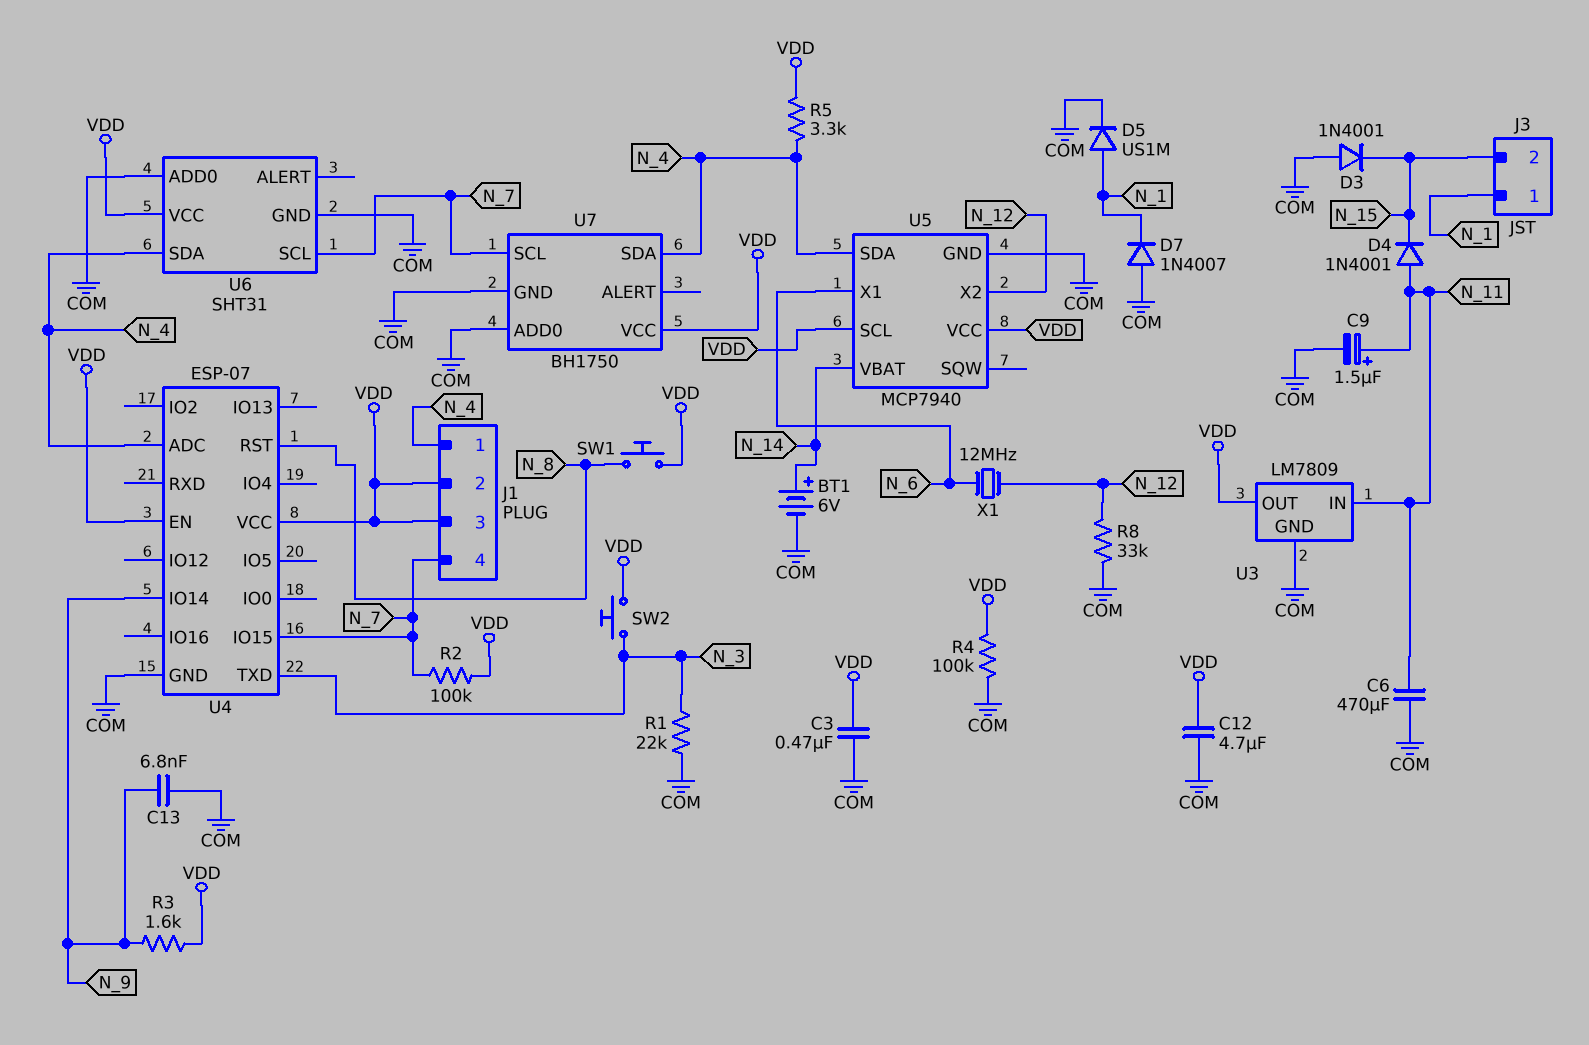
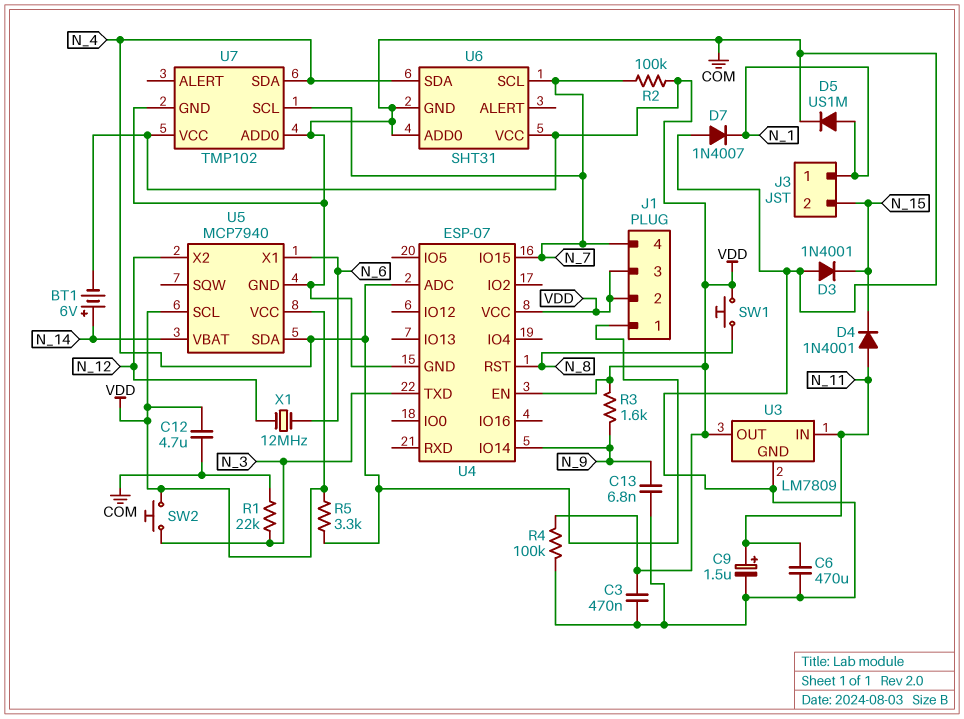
BT1: 6V (plus N_14, minus COM) -> 6V (plus N_14, minus VDD)
R8: 33k (COM, N_12) -> none
U7: BH1750 -> TMP102

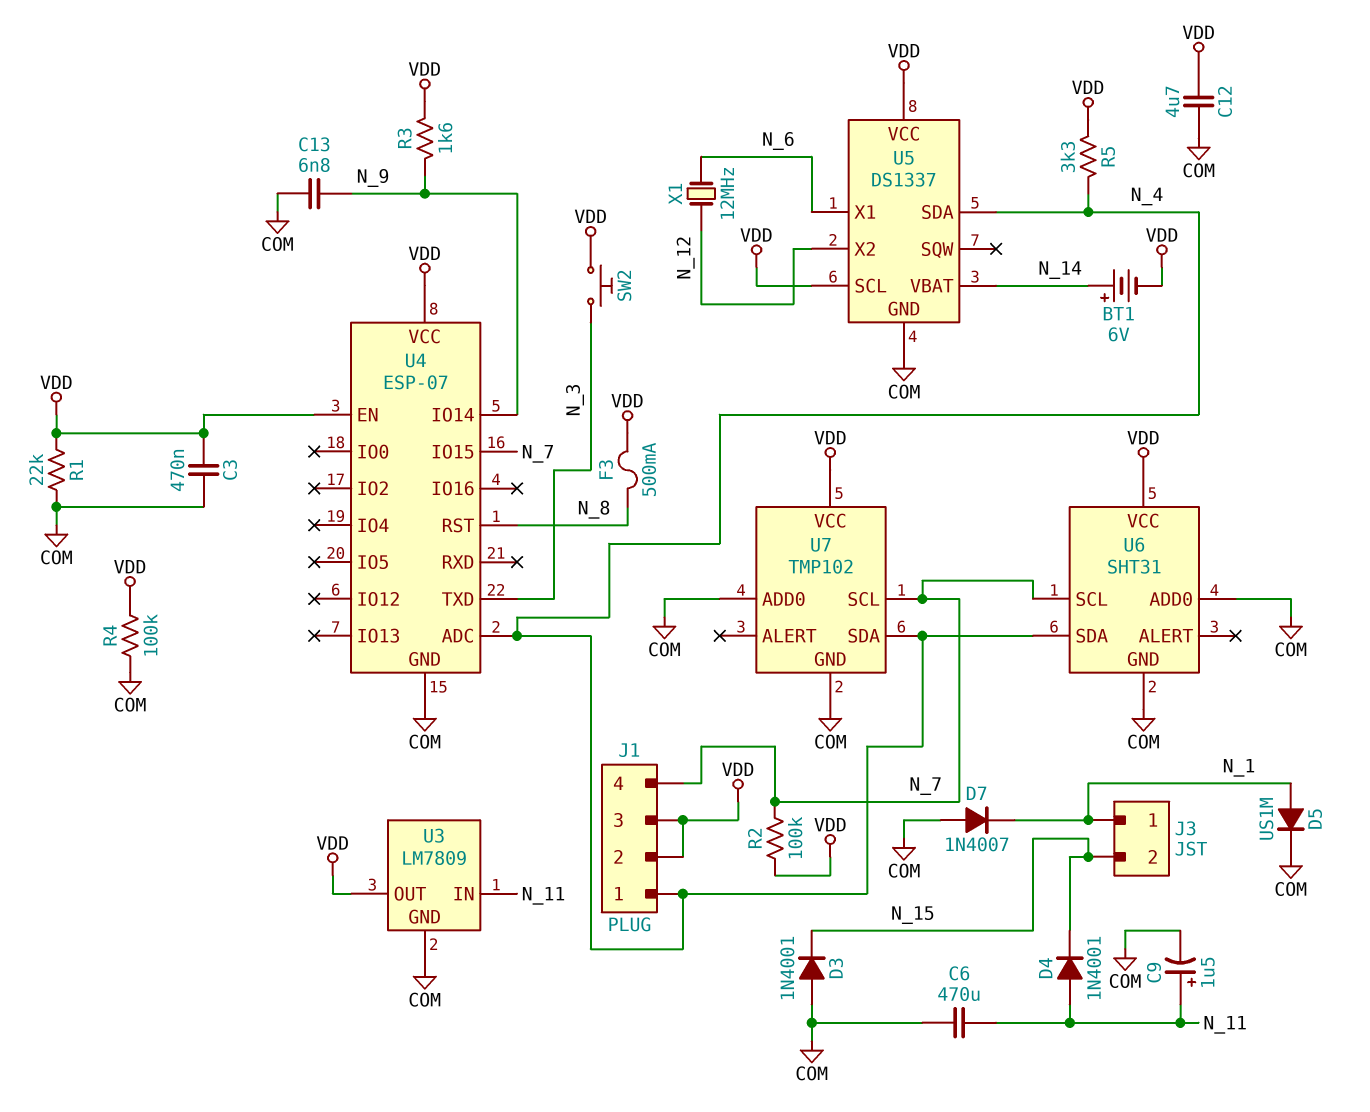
F3: none -> 500mA (N_8, VDD)
R1: 22k (COM, N_3) -> 22k (COM, VDD)
SW1: button (N_8, VDD) -> none
U5: MCP7940 -> DS1337

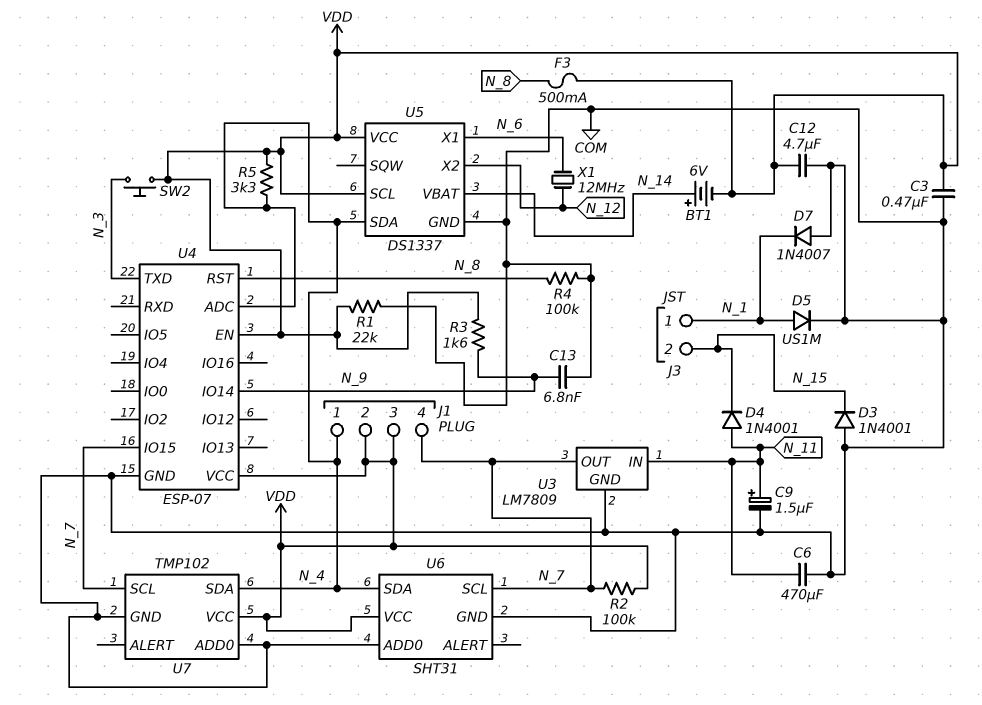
R4: 100k (COM, VDD) -> 100k (COM, N_8)
U3 pin OUT: VDD -> N_7

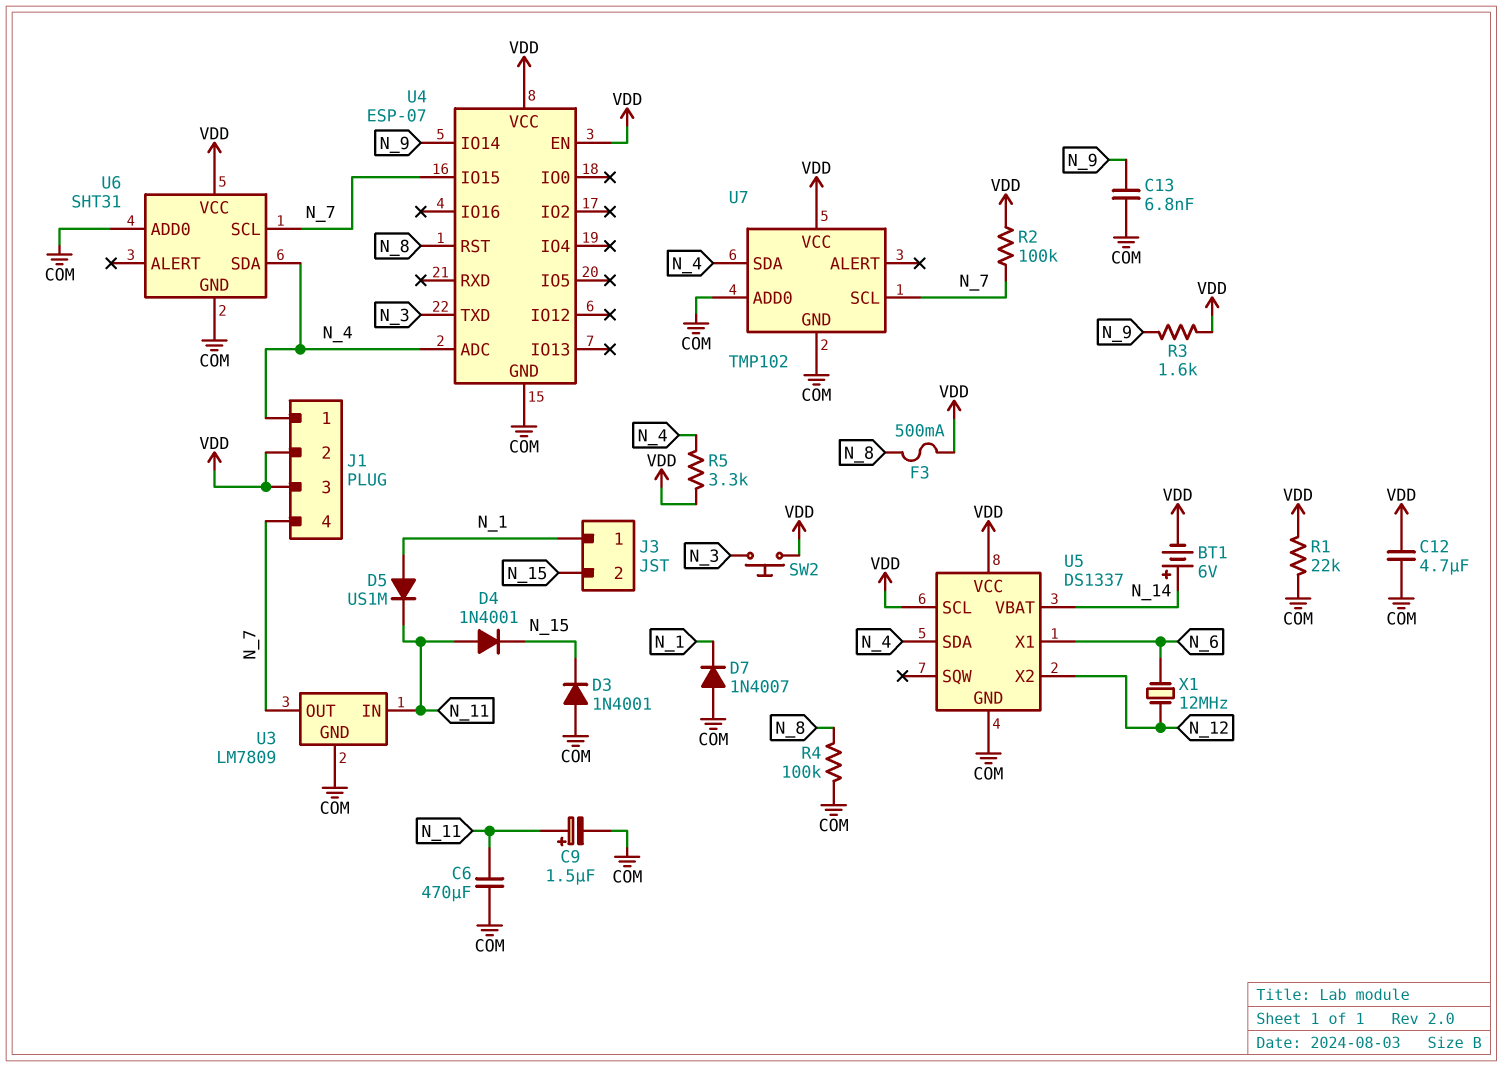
C3: 470nF (COM, VDD) -> none
D5: diode US1M (A N_1, K COM) -> diode US1M (A N_1, K N_11)

